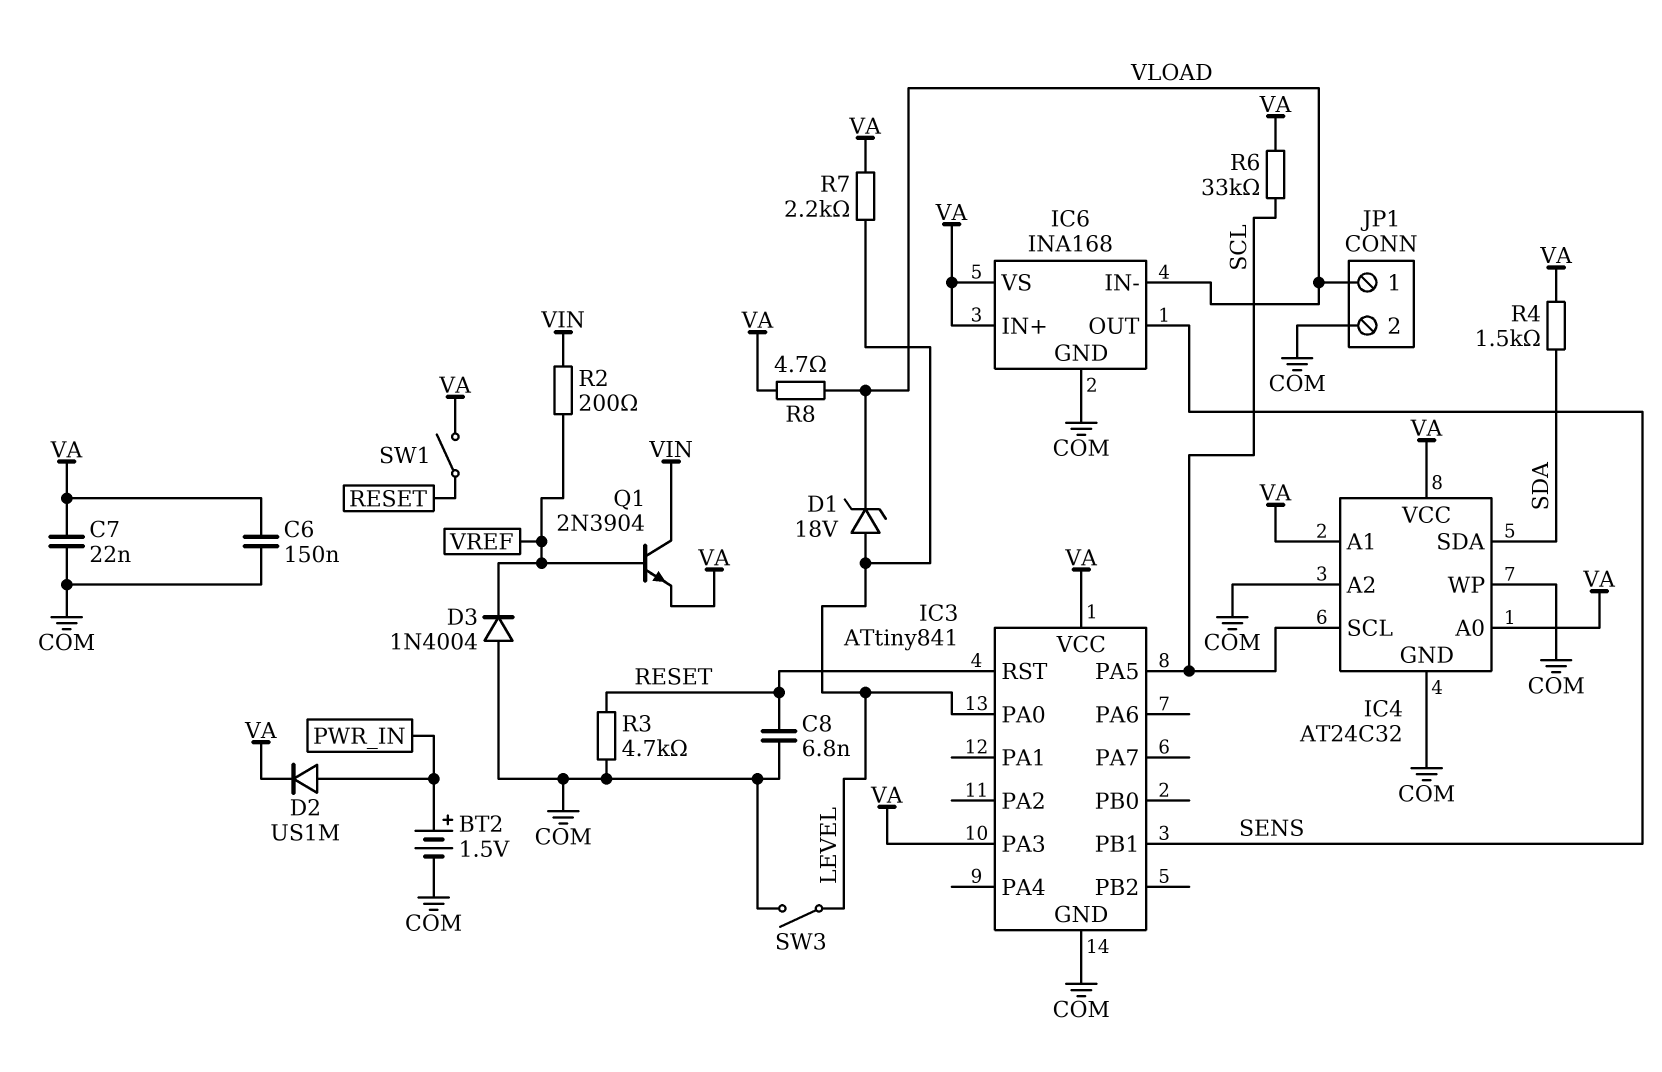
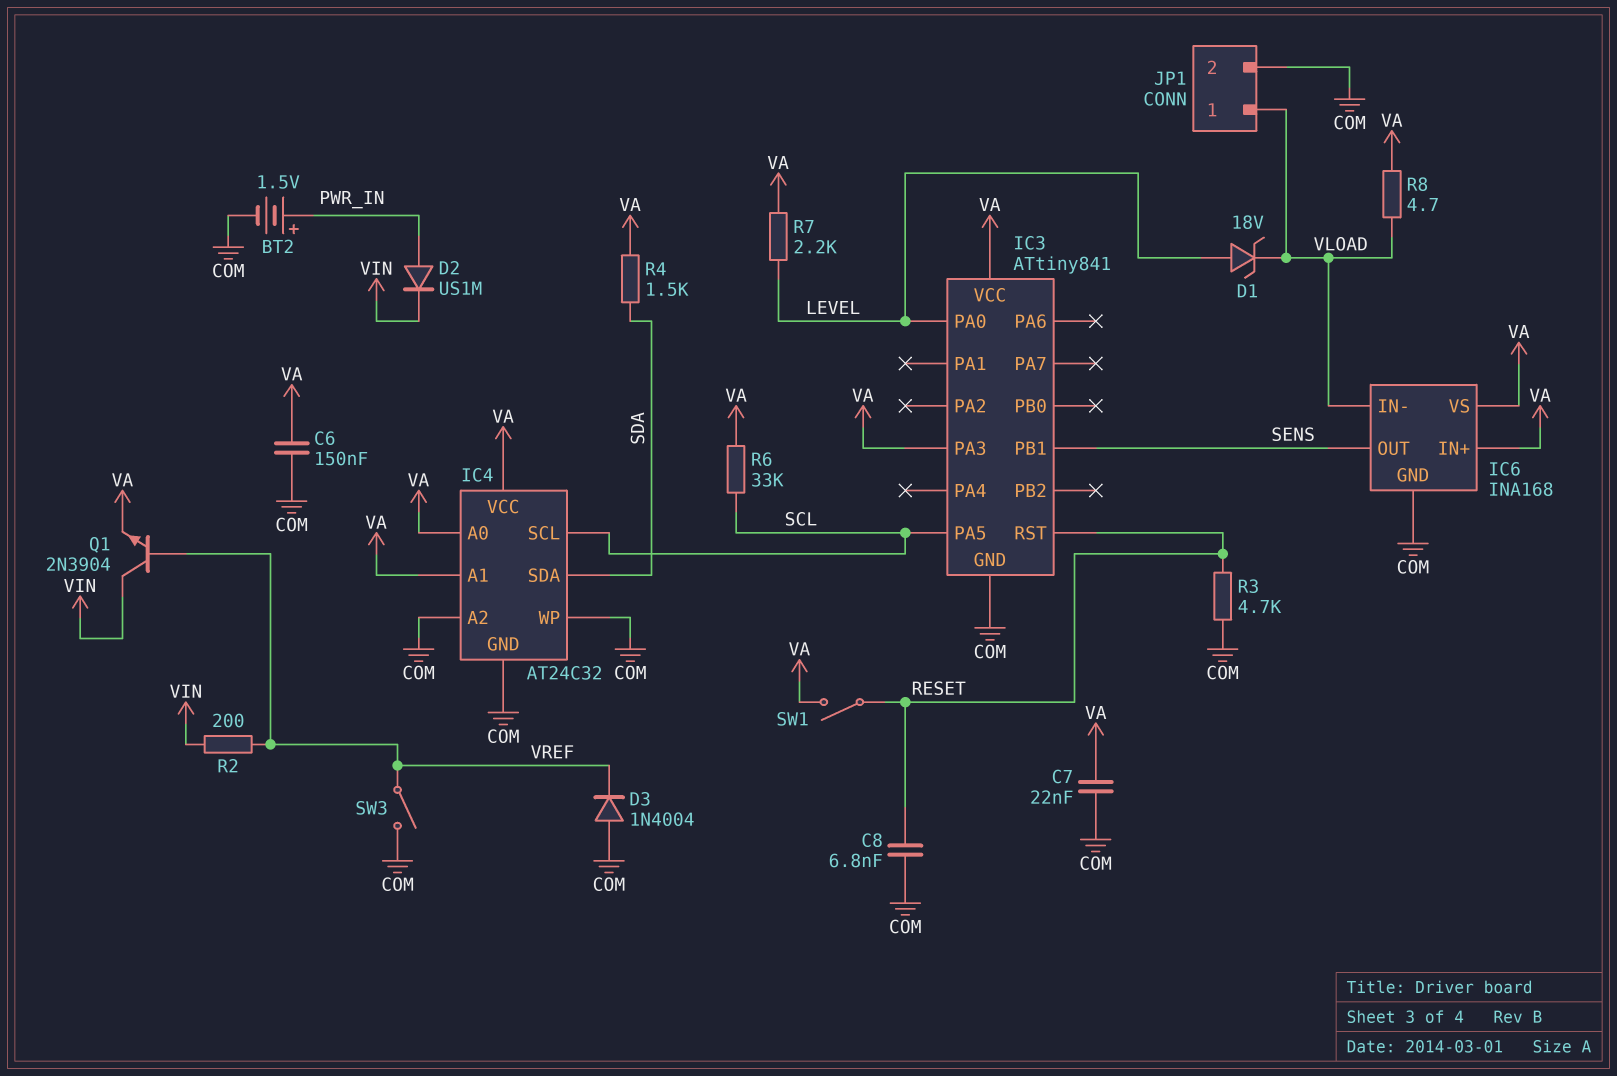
D2: diode US1M (A PWR_IN, K VA) -> diode US1M (A PWR_IN, K VIN)
SW3: switch (COM, LEVEL) -> switch (COM, VREF)

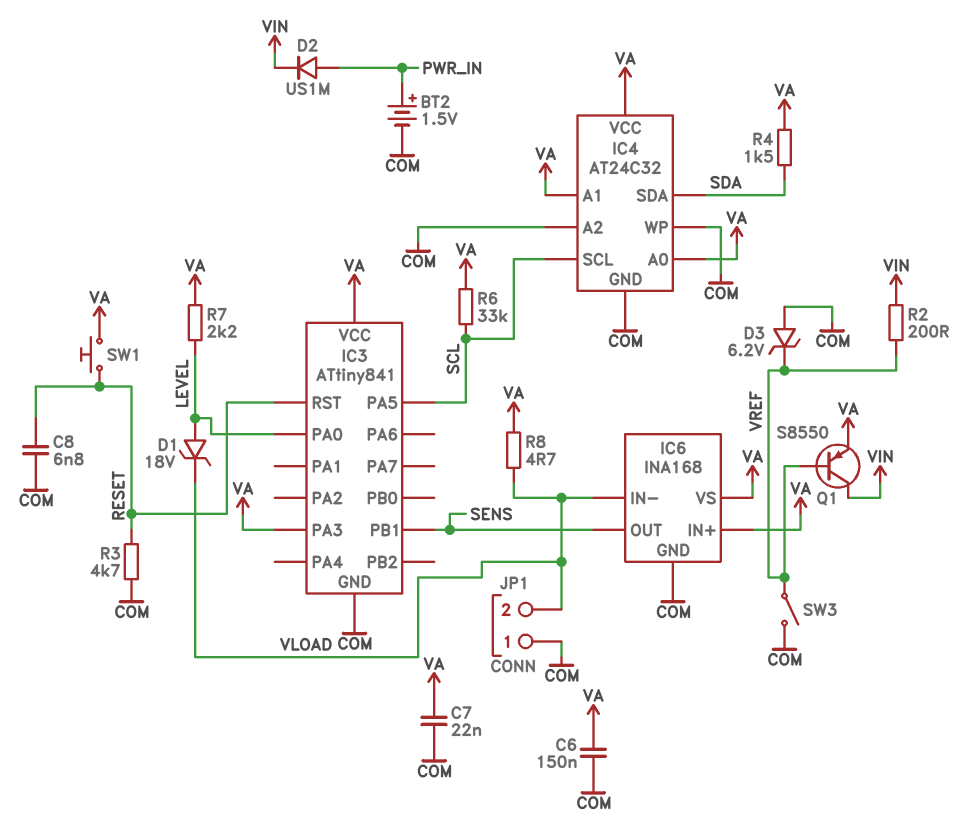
D3: diode 1N4004 (A COM, K VREF) -> zener 6.2V (A COM, K VREF)
JP1 pin 1: VLOAD -> COM
JP1 pin 2: COM -> VLOAD
Q1: NPN 2N3904 (B VREF, C VIN, E VA) -> PNP S8550 (B VREF, C VIN, E VA)
SW1: switch (RESET, VA) -> button (RESET, VA)

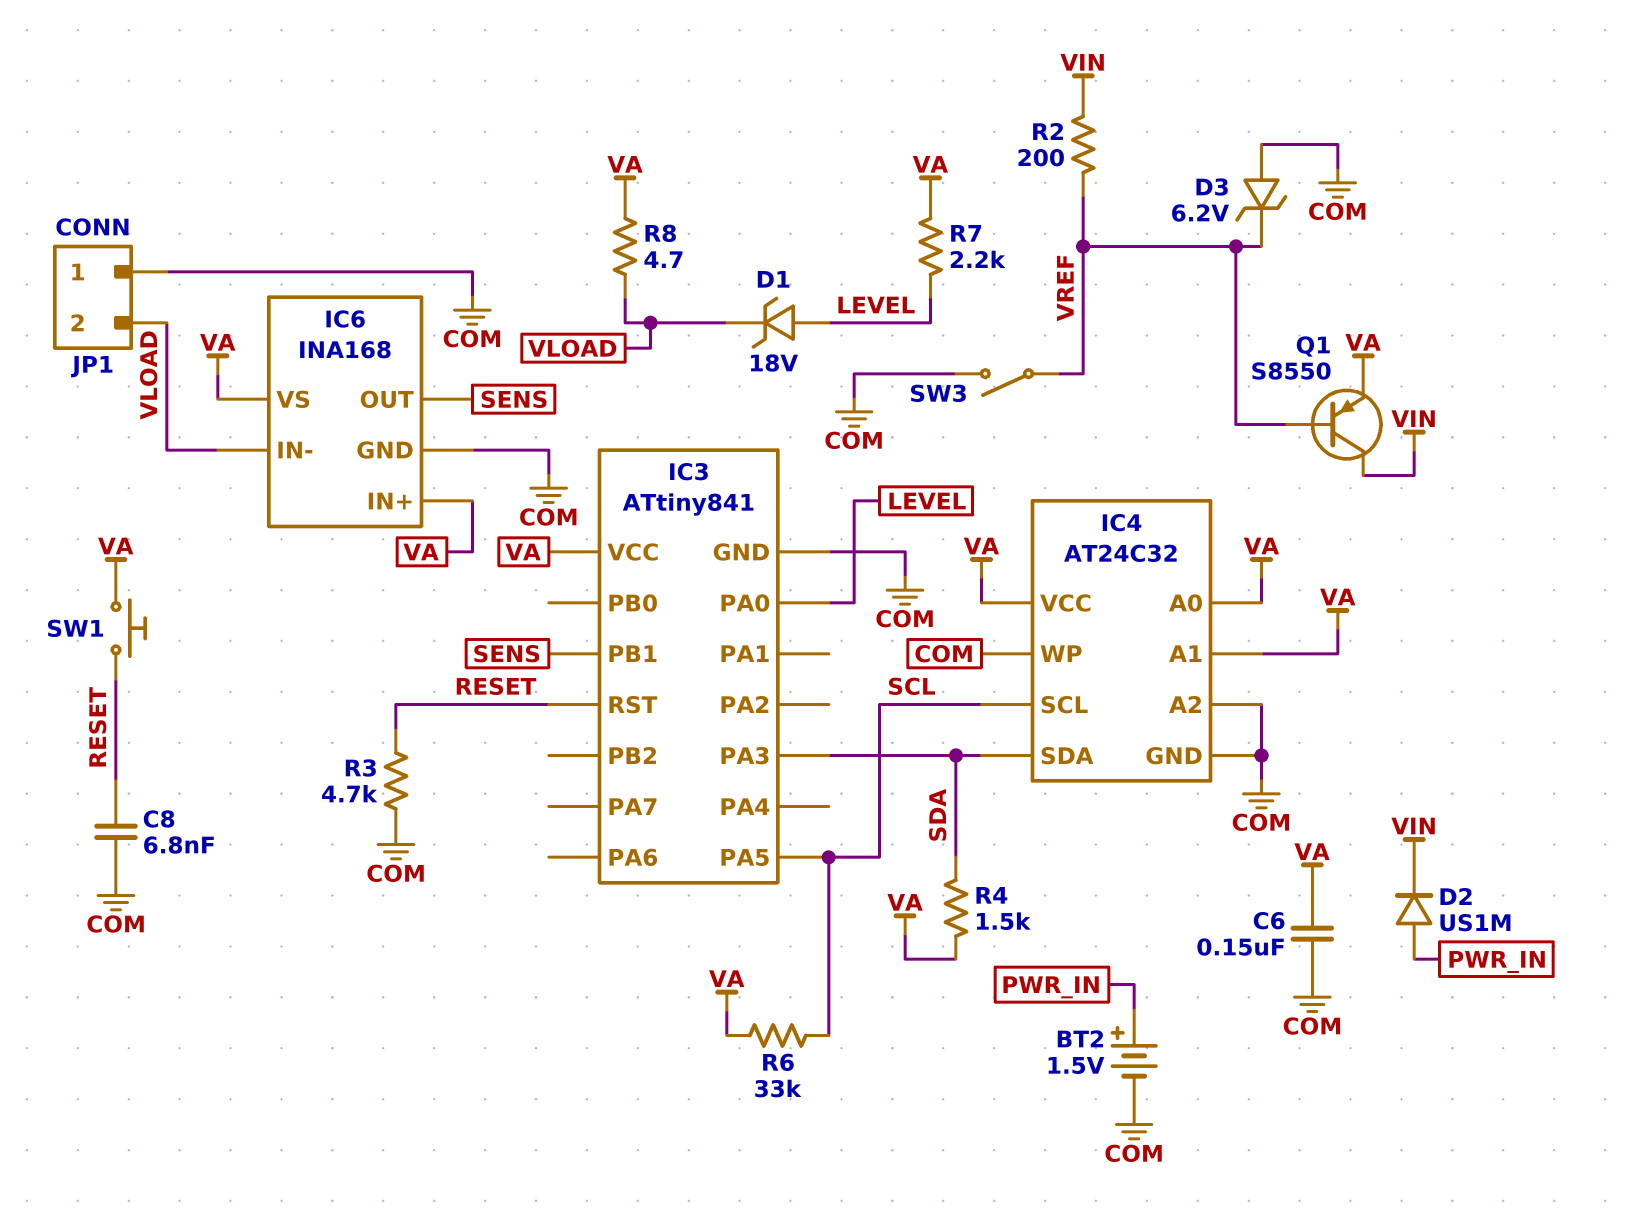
C7: 22nF (COM, VA) -> none
IC3 pin PA3: VA -> SDA

